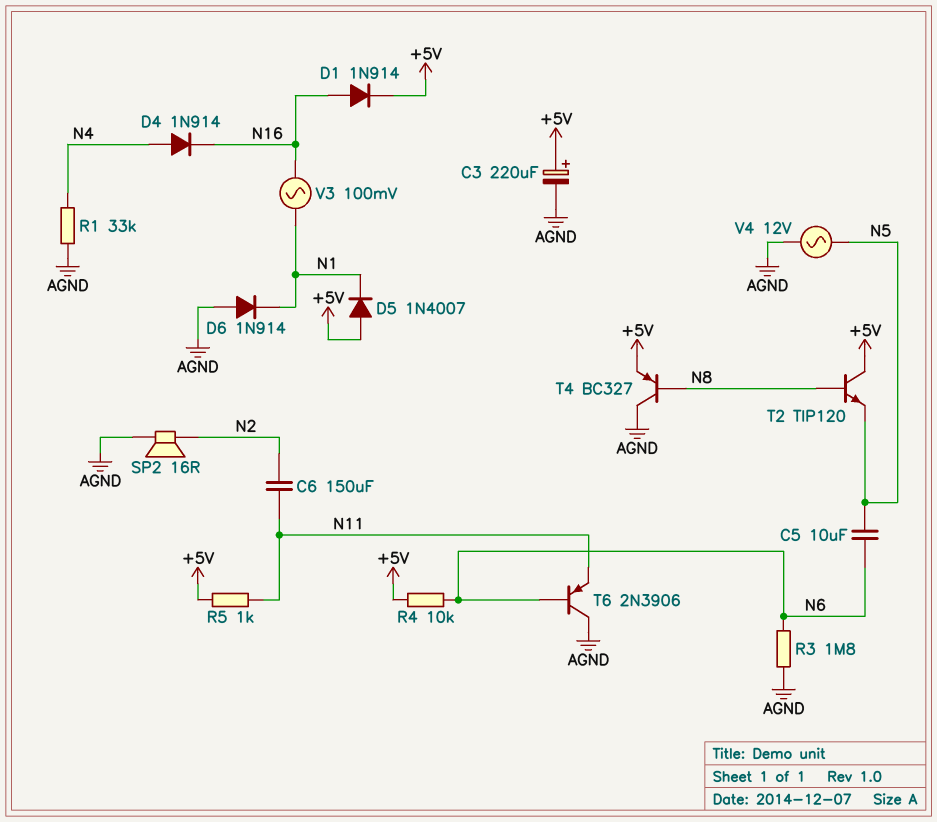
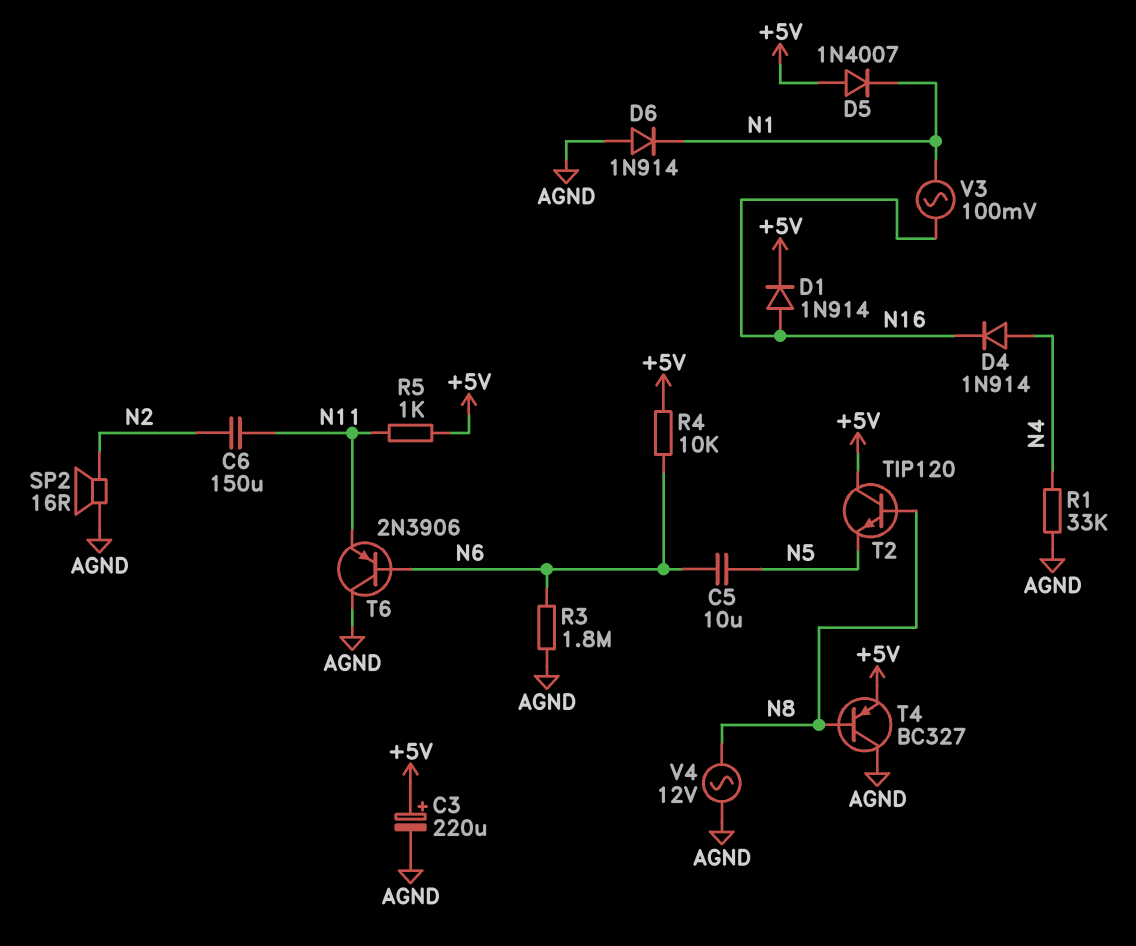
V4: AC 12V (AGND, N5) -> AC 12V (AGND, N8)

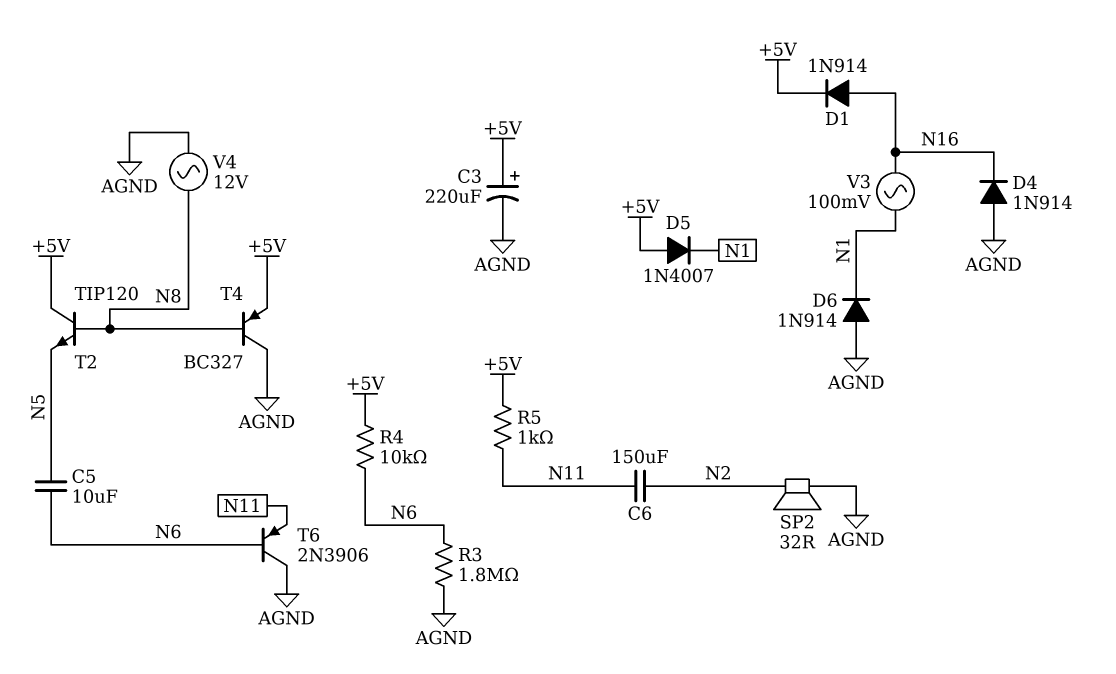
D4: diode 1N914 (A N4, K N16) -> diode 1N914 (A AGND, K N16)
R1: 33k (AGND, N4) -> none
SP2: speaker 16R (AGND, N2) -> speaker 32R (AGND, N2)

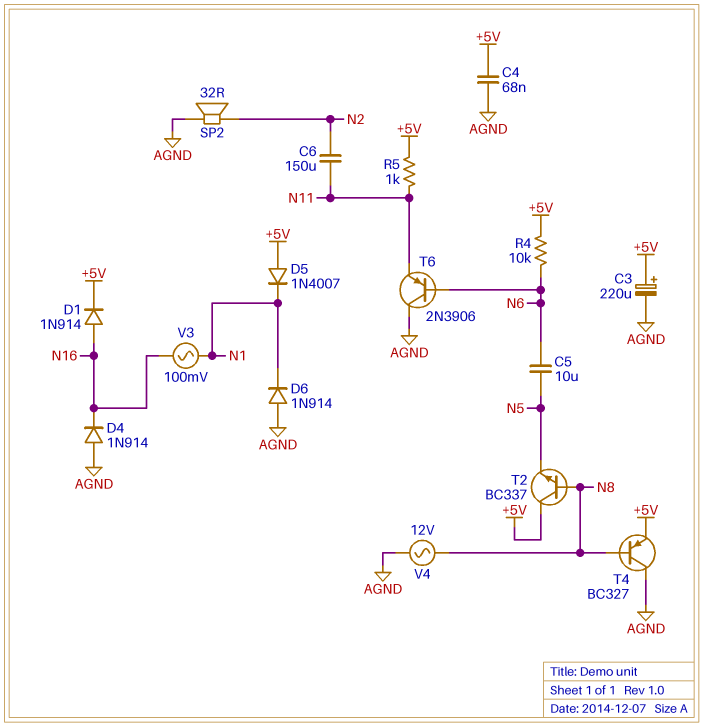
C4: none -> 68nF (+5V, AGND)
R3: 1.8M (AGND, N6) -> none
T2: NPN TIP120 (B N8, C +5V, E N5) -> NPN BC337 (B N8, C +5V, E N5)

